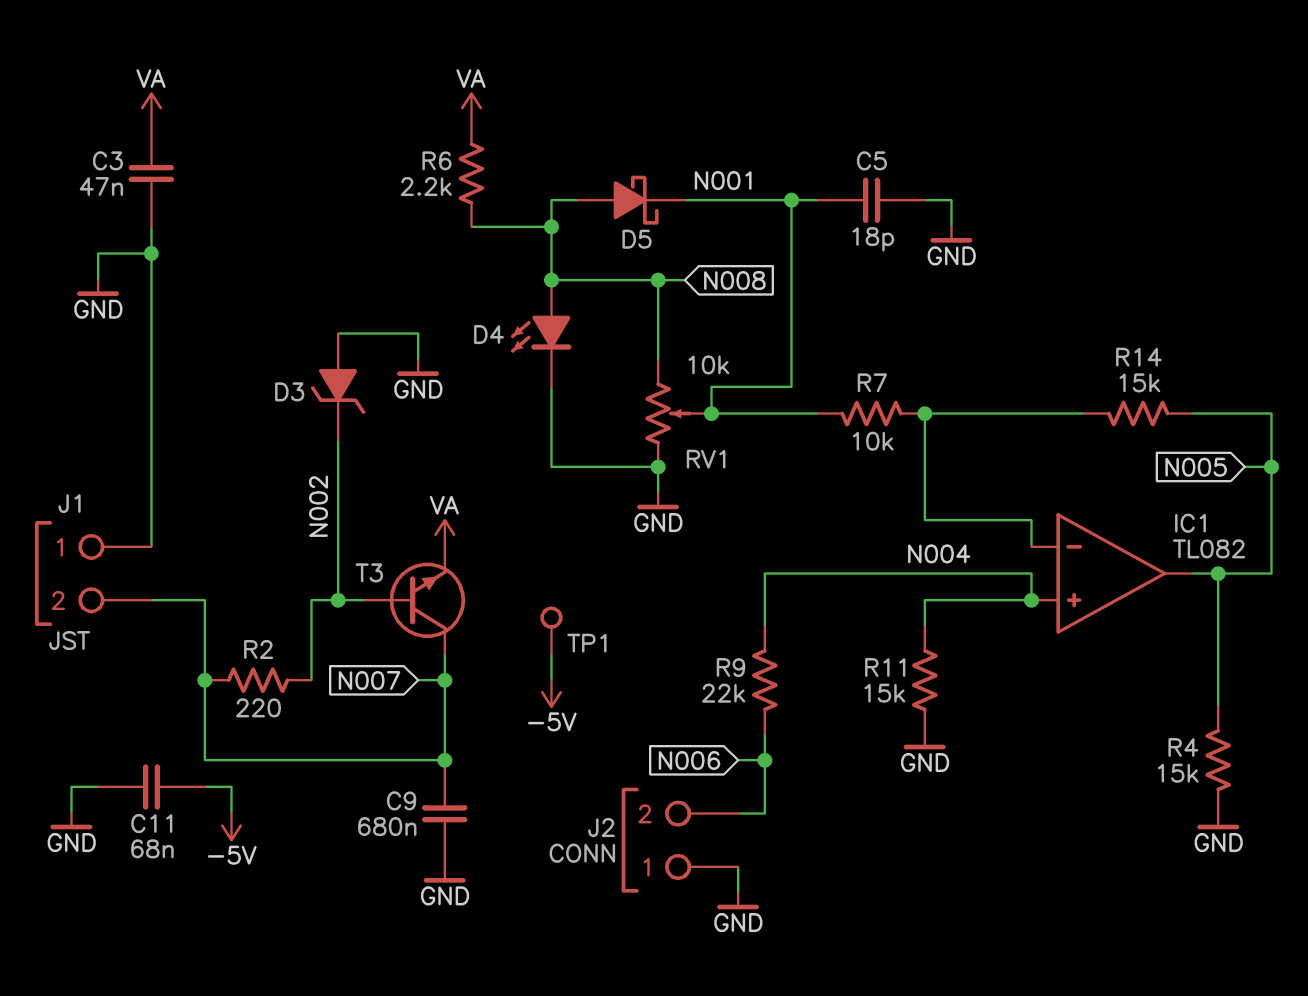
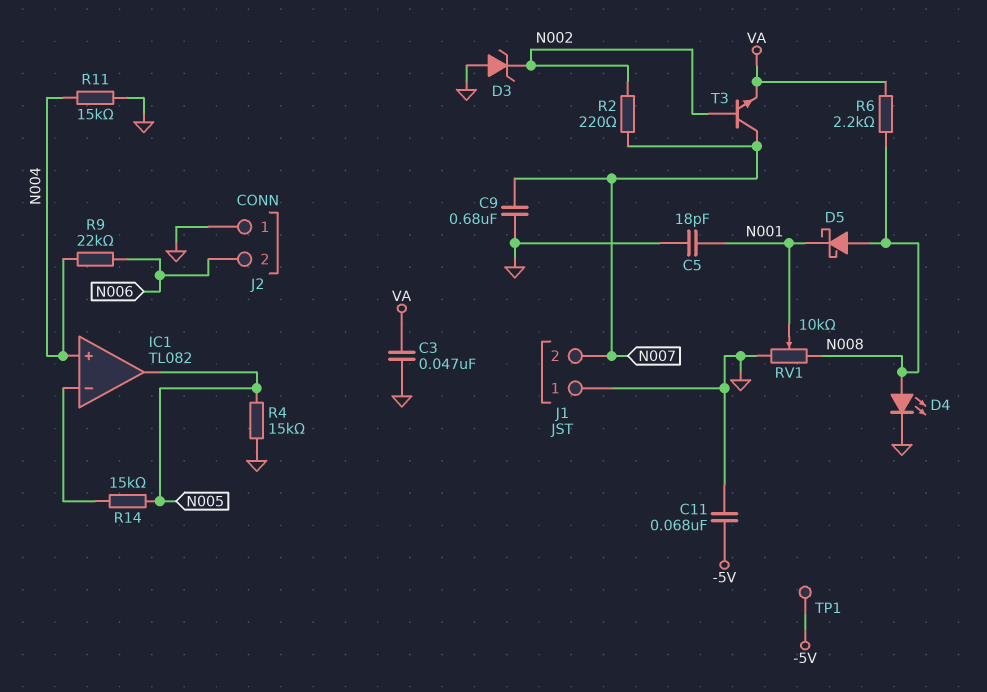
R7: 10k (IC1/in-, N001) -> none

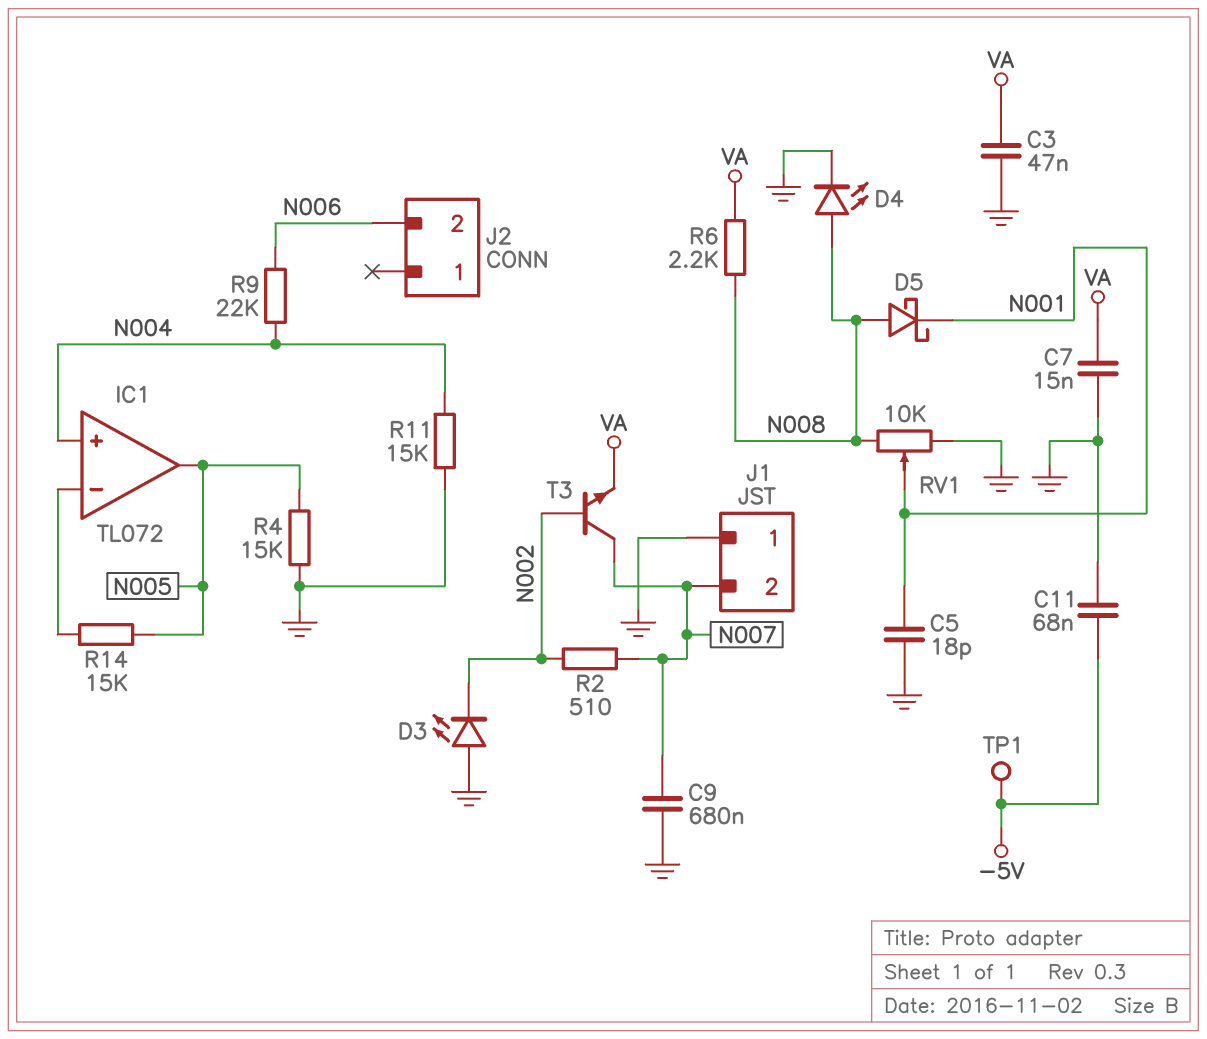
C7: none -> 15nF (GND, VA)
D3: zener (A GND, K N002) -> LED (A GND, K N002)
IC1: TL082 -> TL072
J2 pin 1: GND -> none
R2: 220 (N002, N007) -> 510 (N002, N007)

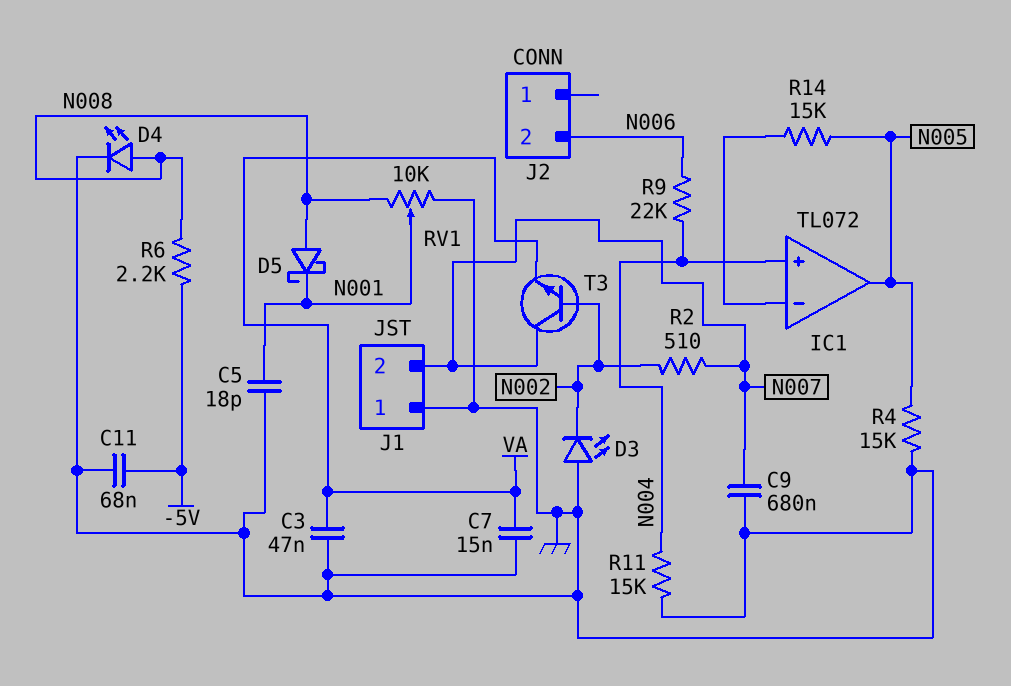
R6: 2.2k (N008, VA) -> 2.2k (-5V, N008)
TP1: test point (-5V) -> none

